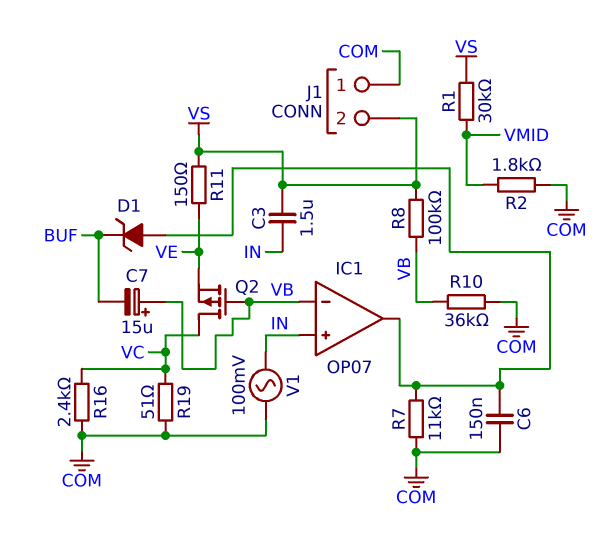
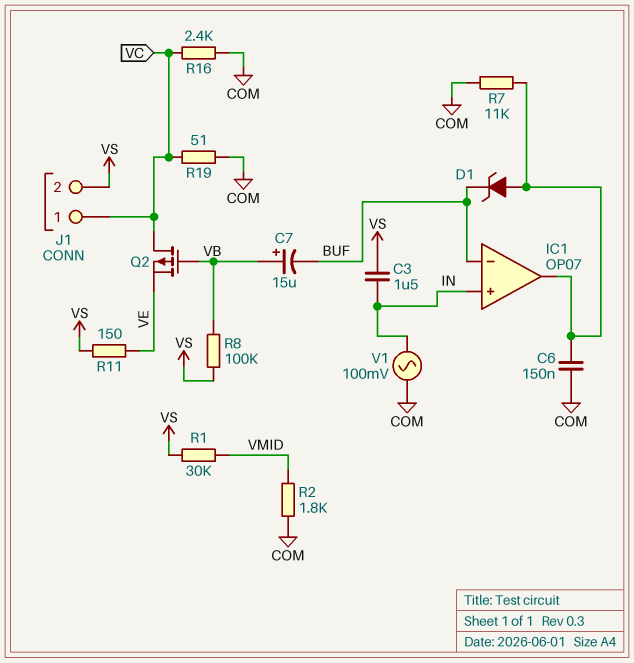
IC1 pin in-: VB -> BUF
J1 pin 1: COM -> VC
R10: 36k (COM, VB) -> none

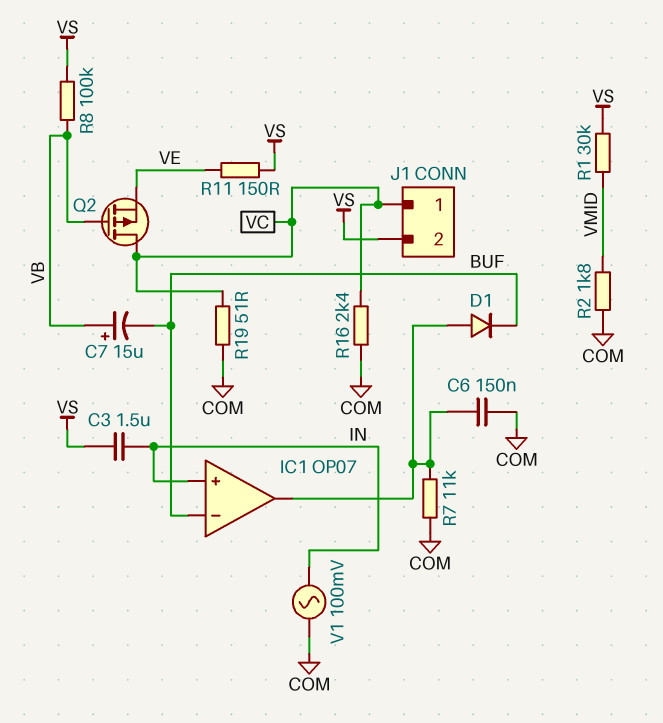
D1: zener (A IC1/out, K BUF) -> diode (A IC1/out, K BUF)

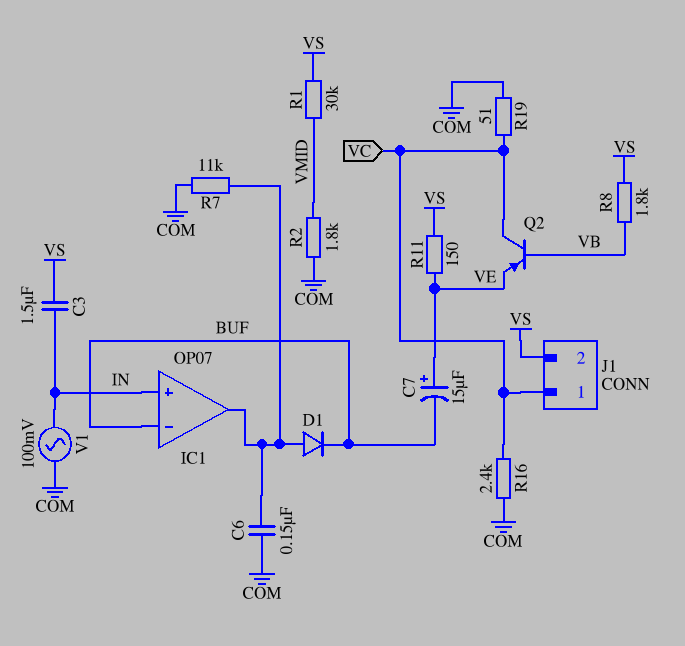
C7: 15uF (plus VB, minus BUF) -> 15uF (plus VE, minus BUF)
Q2: PMOS (G VB, D VC, S VE) -> PNP (B VB, C VC, E VE)
R8: 100k (VB, VS) -> 1.8k (VB, VS)

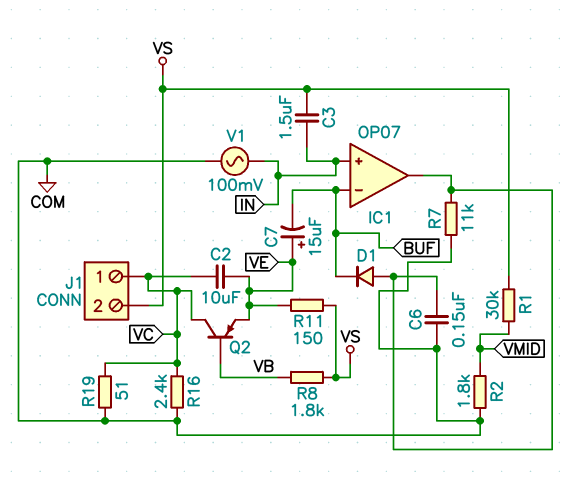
C2: none -> 10uF (VC, VE)

